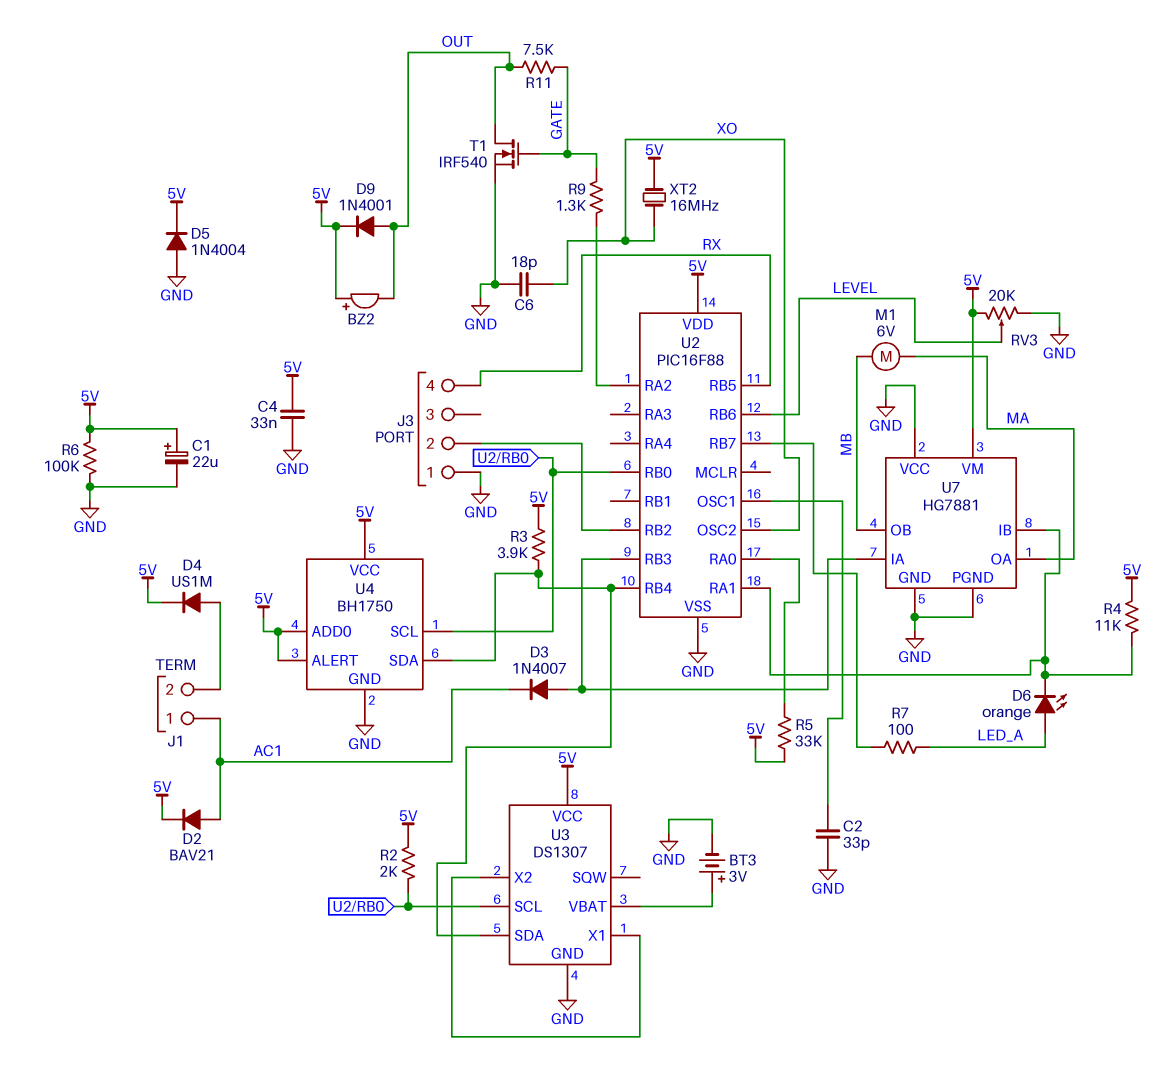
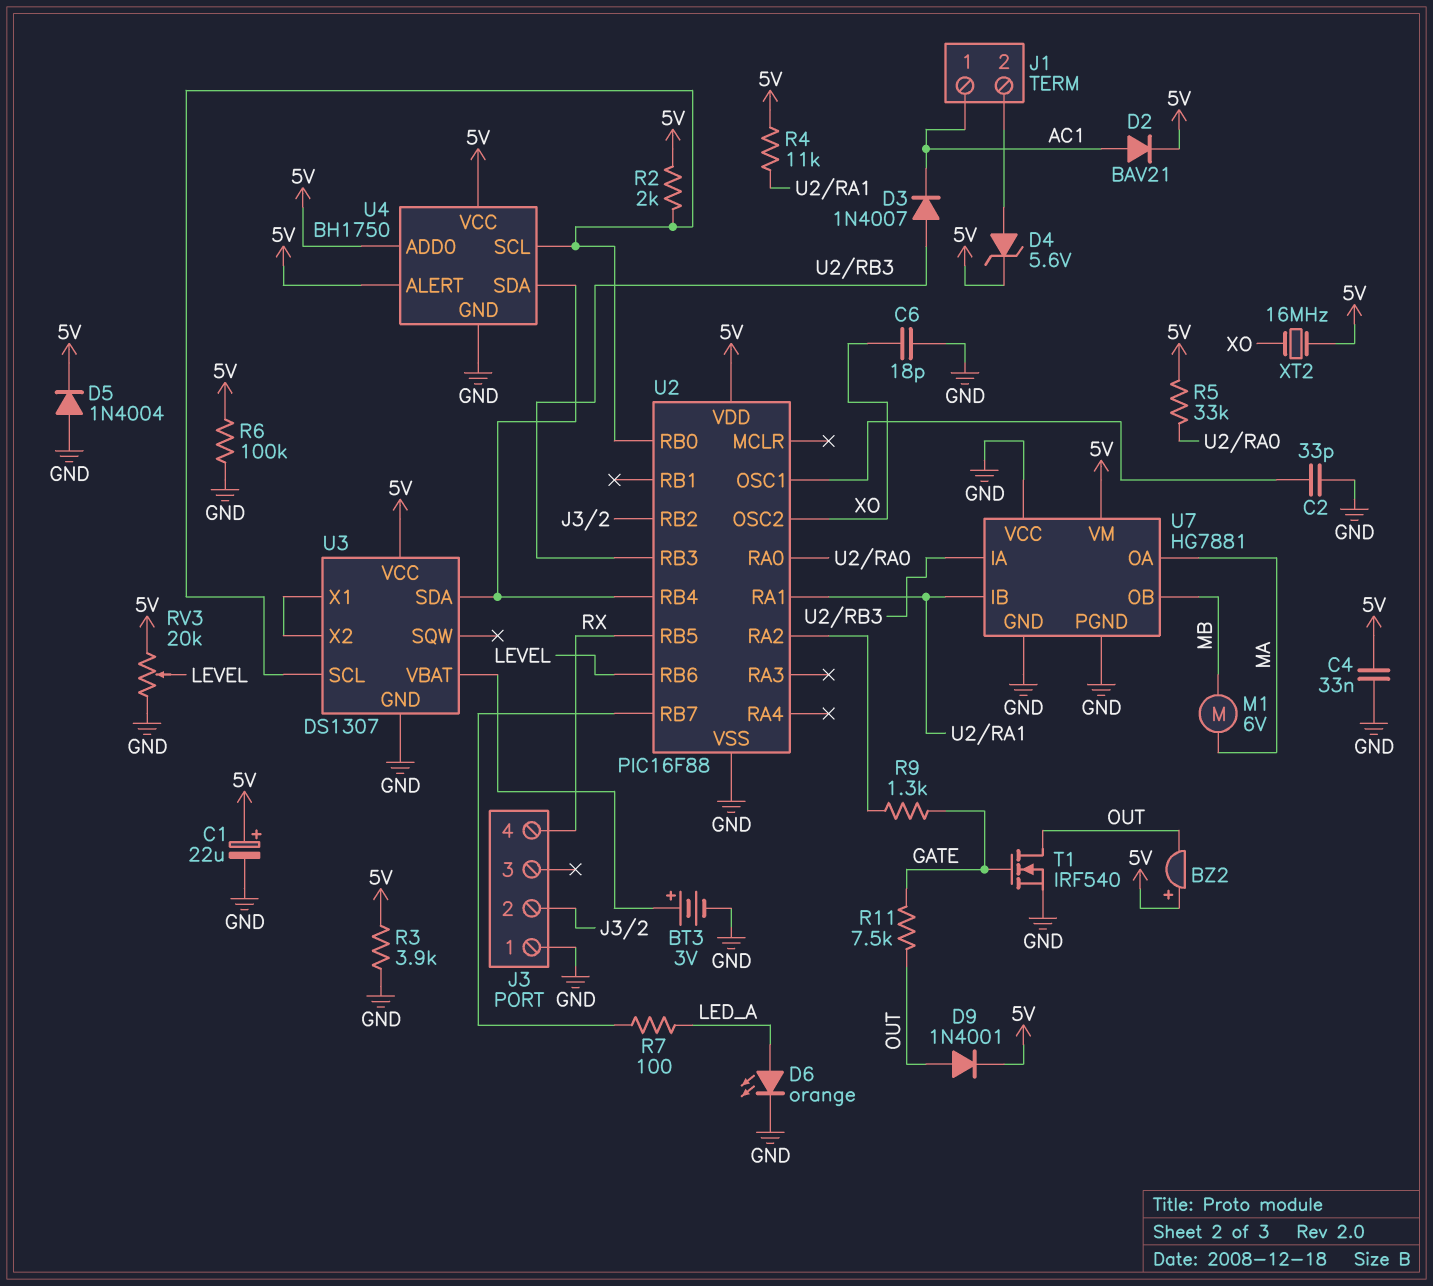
D4: diode US1M (A J1/2, K 5V) -> zener 5.6V (A J1/2, K 5V)
D6: LED orange (A LED_A, K U2/RA1) -> LED orange (A LED_A, K GND)
R3: 3.9k (5V, U2/RB4) -> 3.9k (5V, GND)

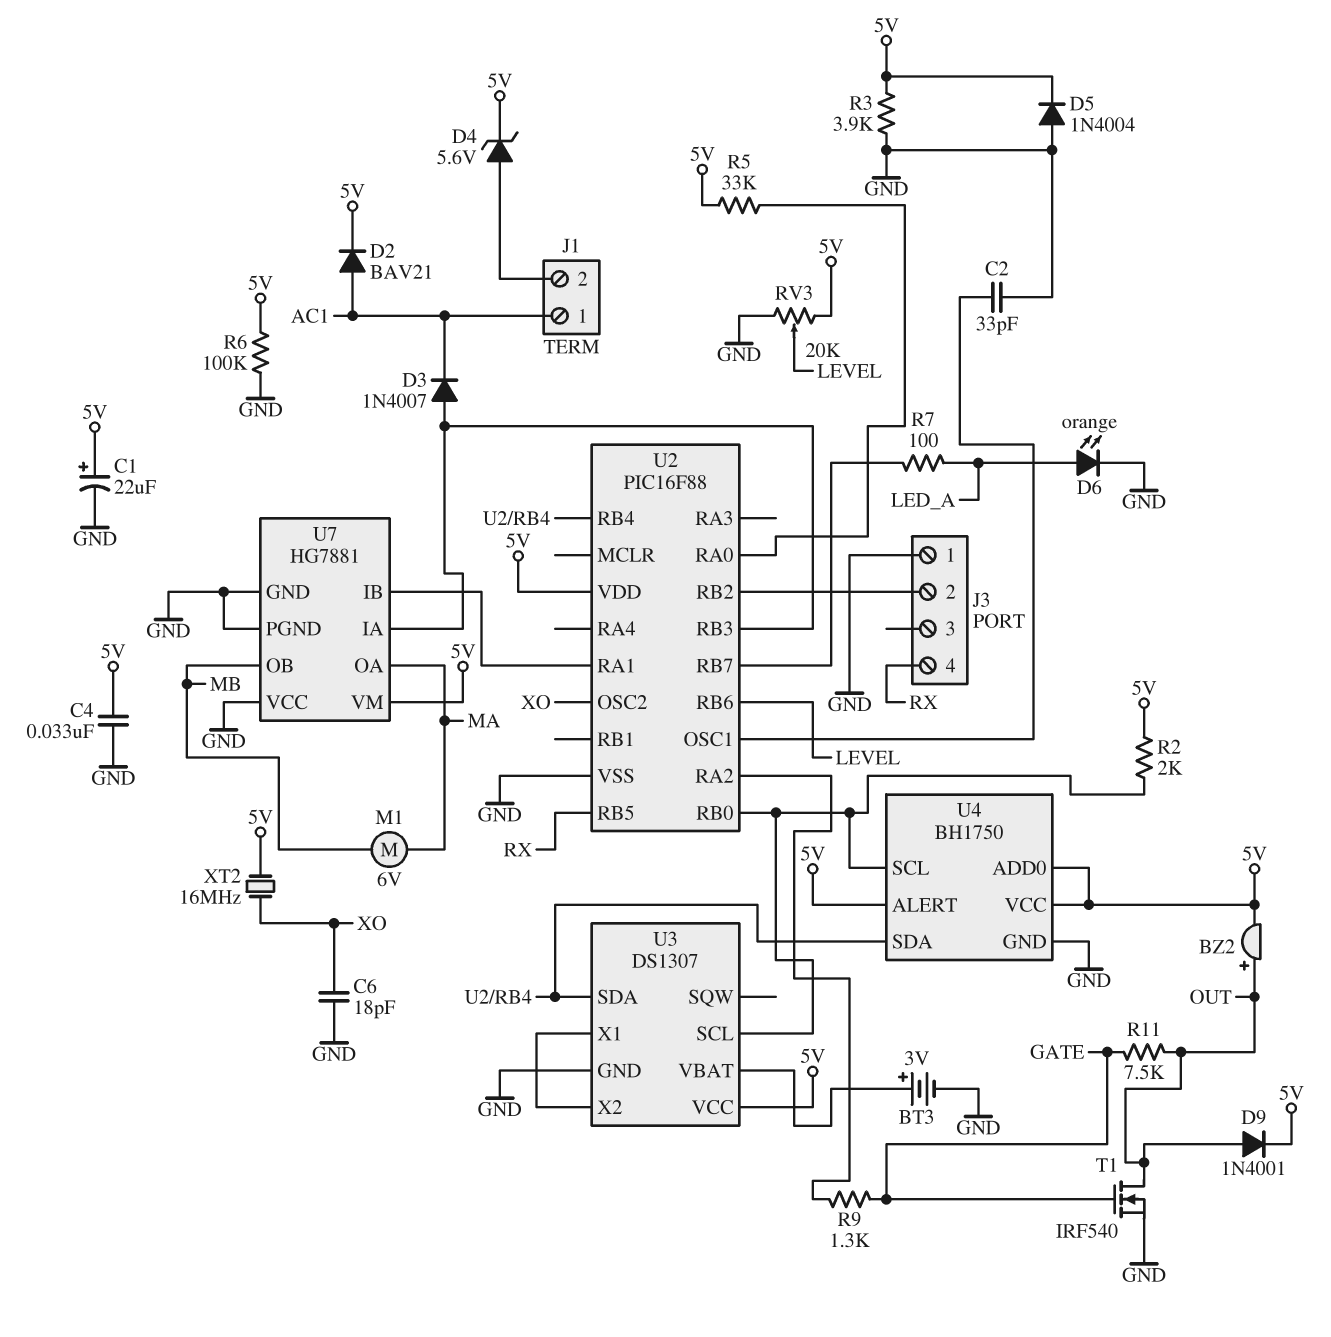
BZ2: buzzer (plus 5V, minus OUT) -> buzzer (plus OUT, minus 5V)
R4: 11k (5V, U2/RA1) -> none

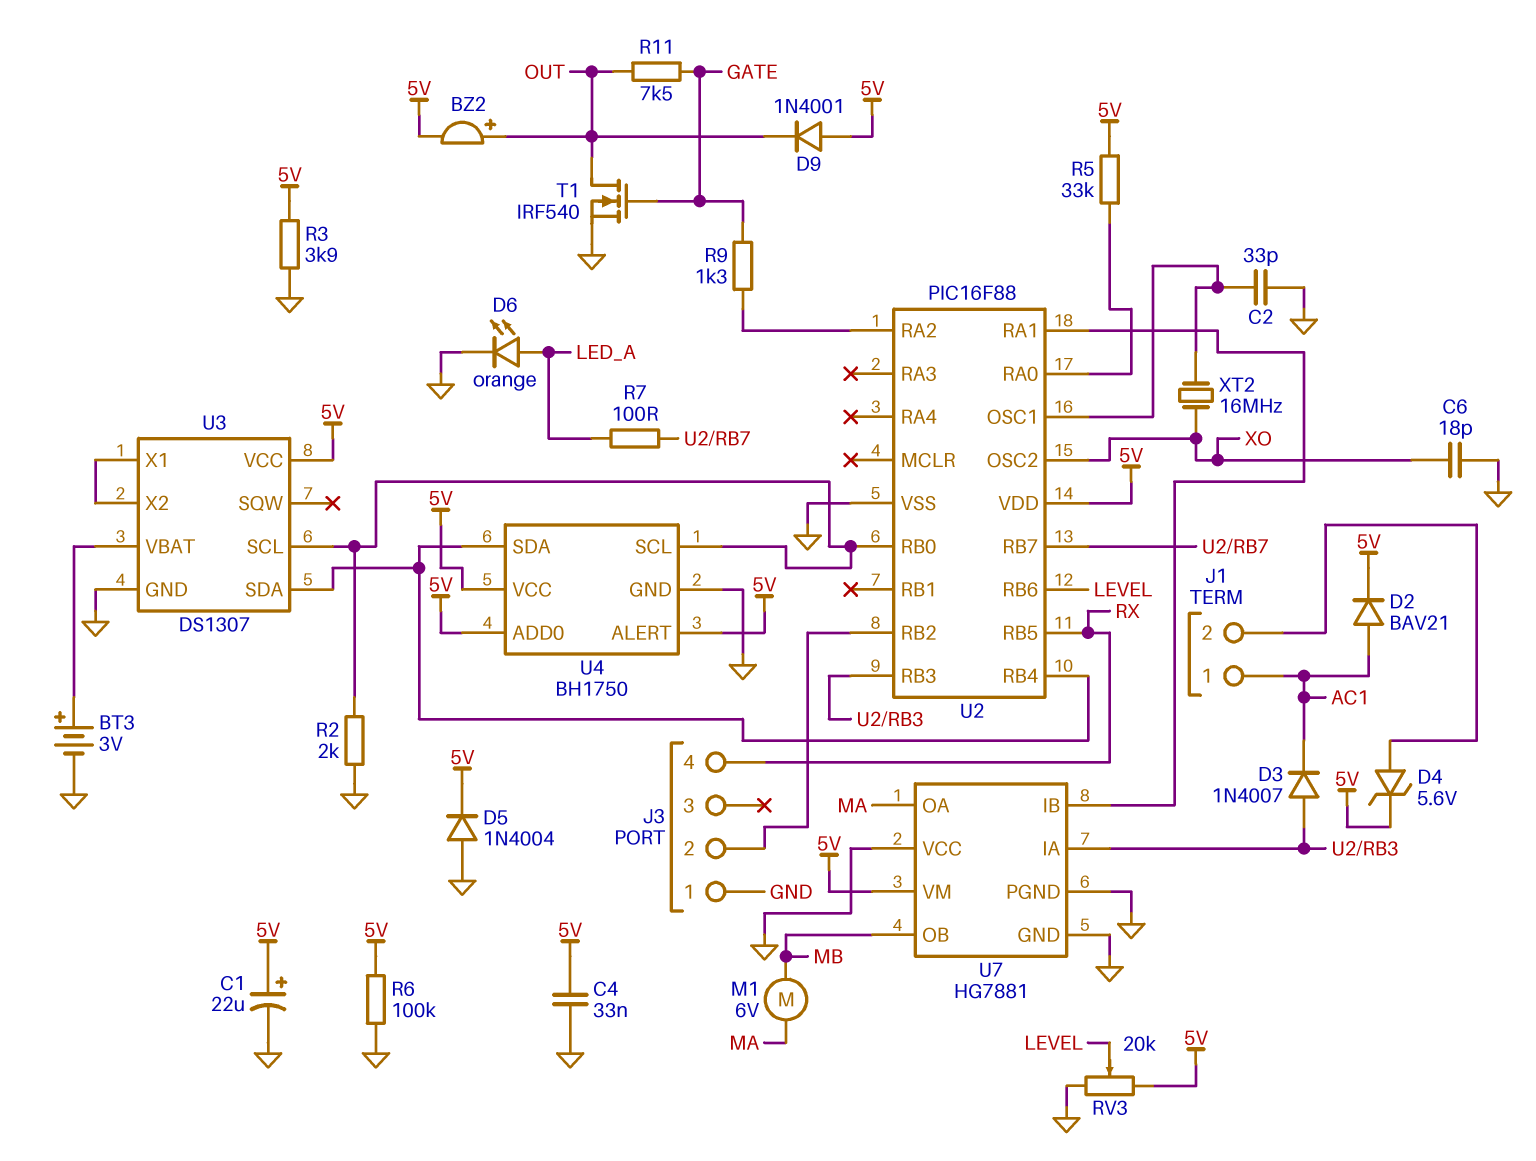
D9: diode 1N4001 (A OUT, K 5V) -> diode 1N4001 (A 5V, K OUT)
R2: 2k (5V, U2/RB0) -> 2k (GND, U2/RB0)
XT2: 16MHz (5V, XO) -> 16MHz (U2/OSC1, XO)

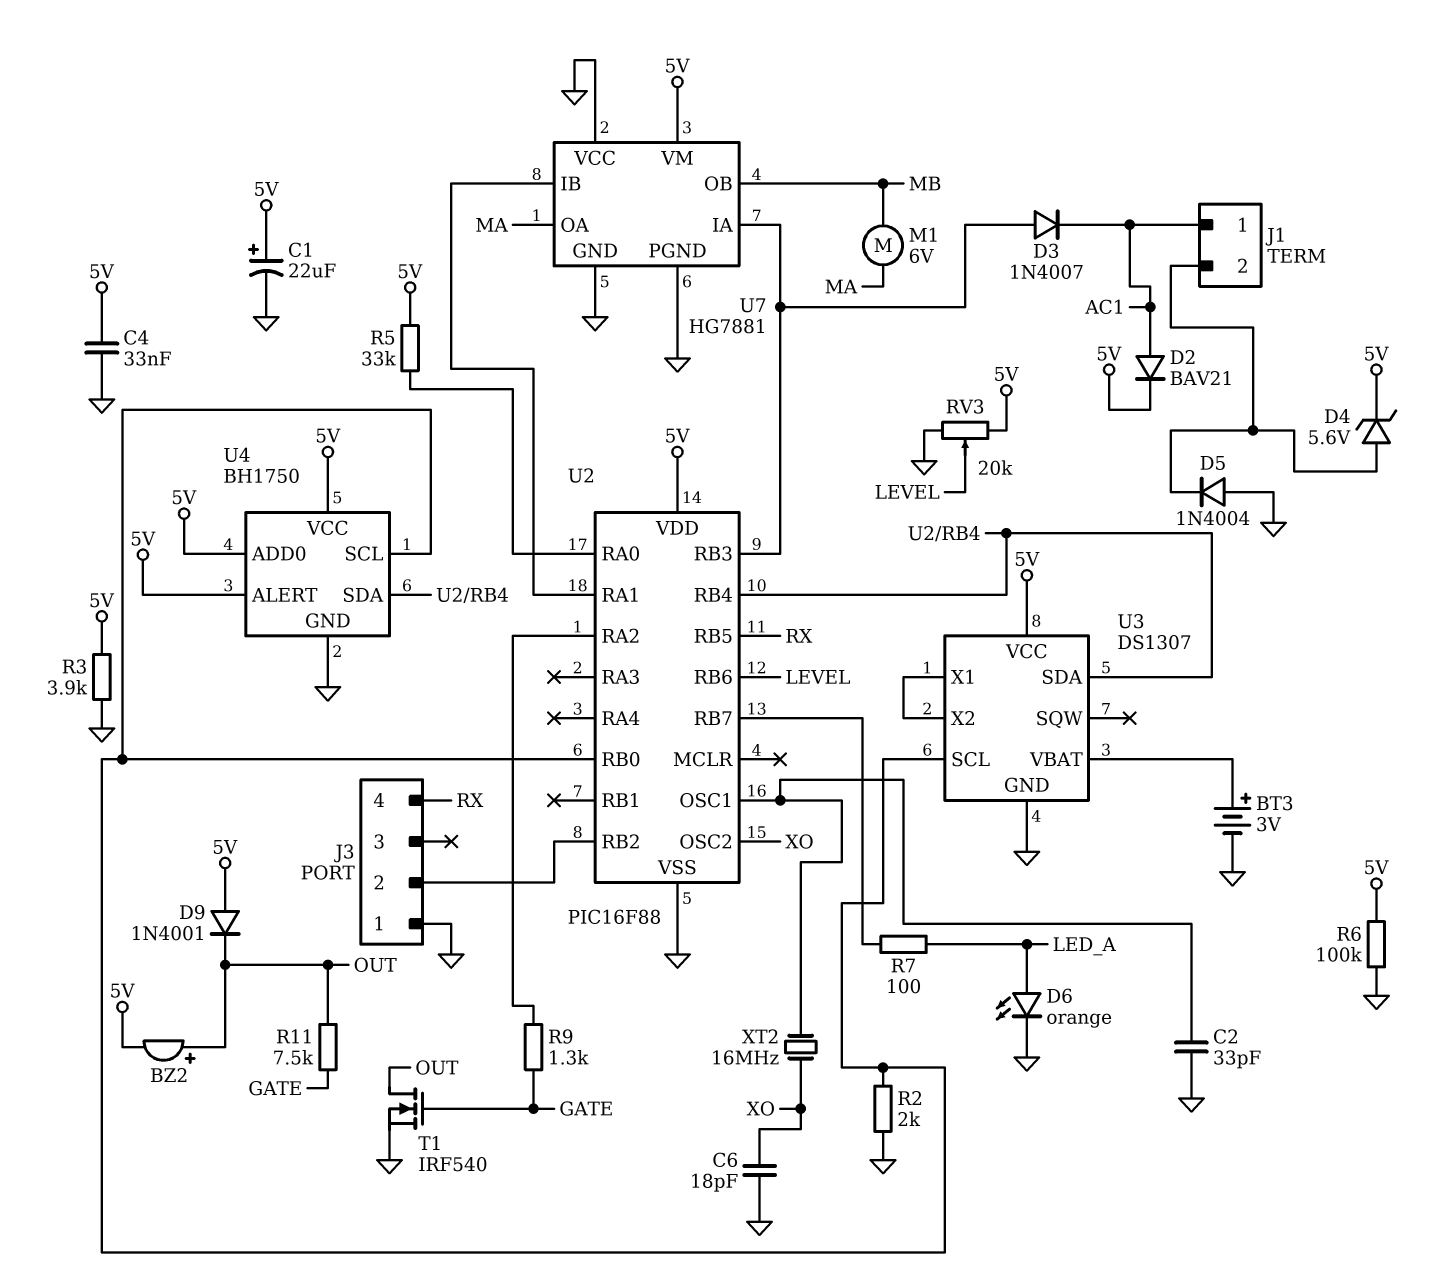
D5: diode 1N4004 (A GND, K 5V) -> diode 1N4004 (A GND, K J1/2)

